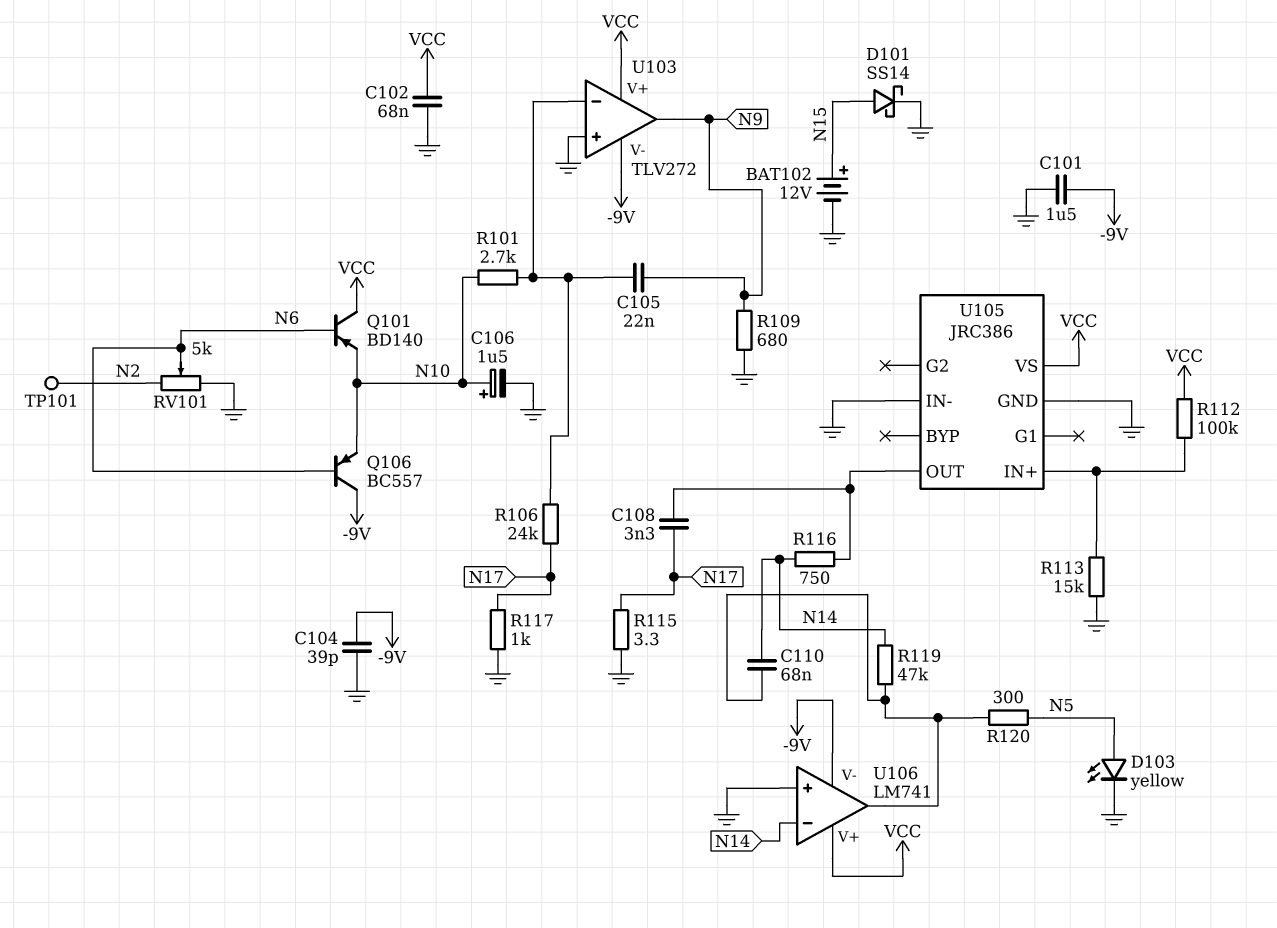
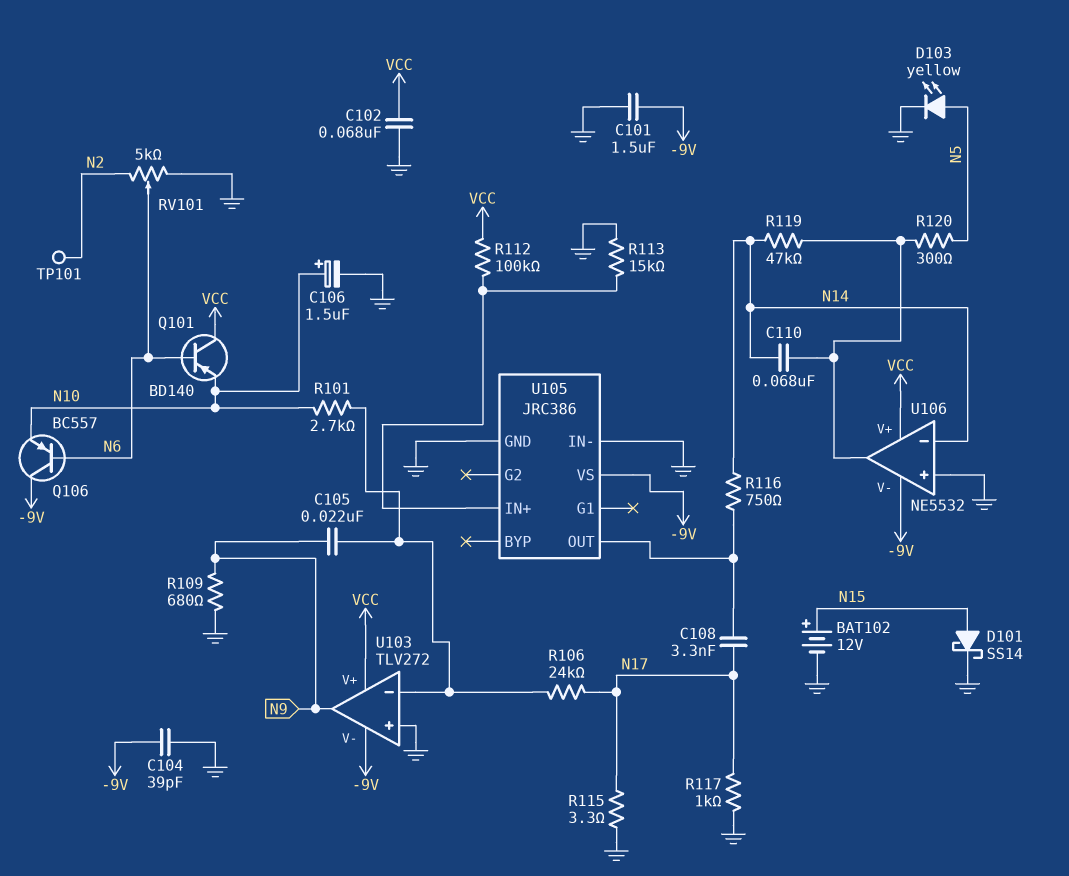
U105 pin VS: VCC -> -9V
U106: LM741 -> NE5532

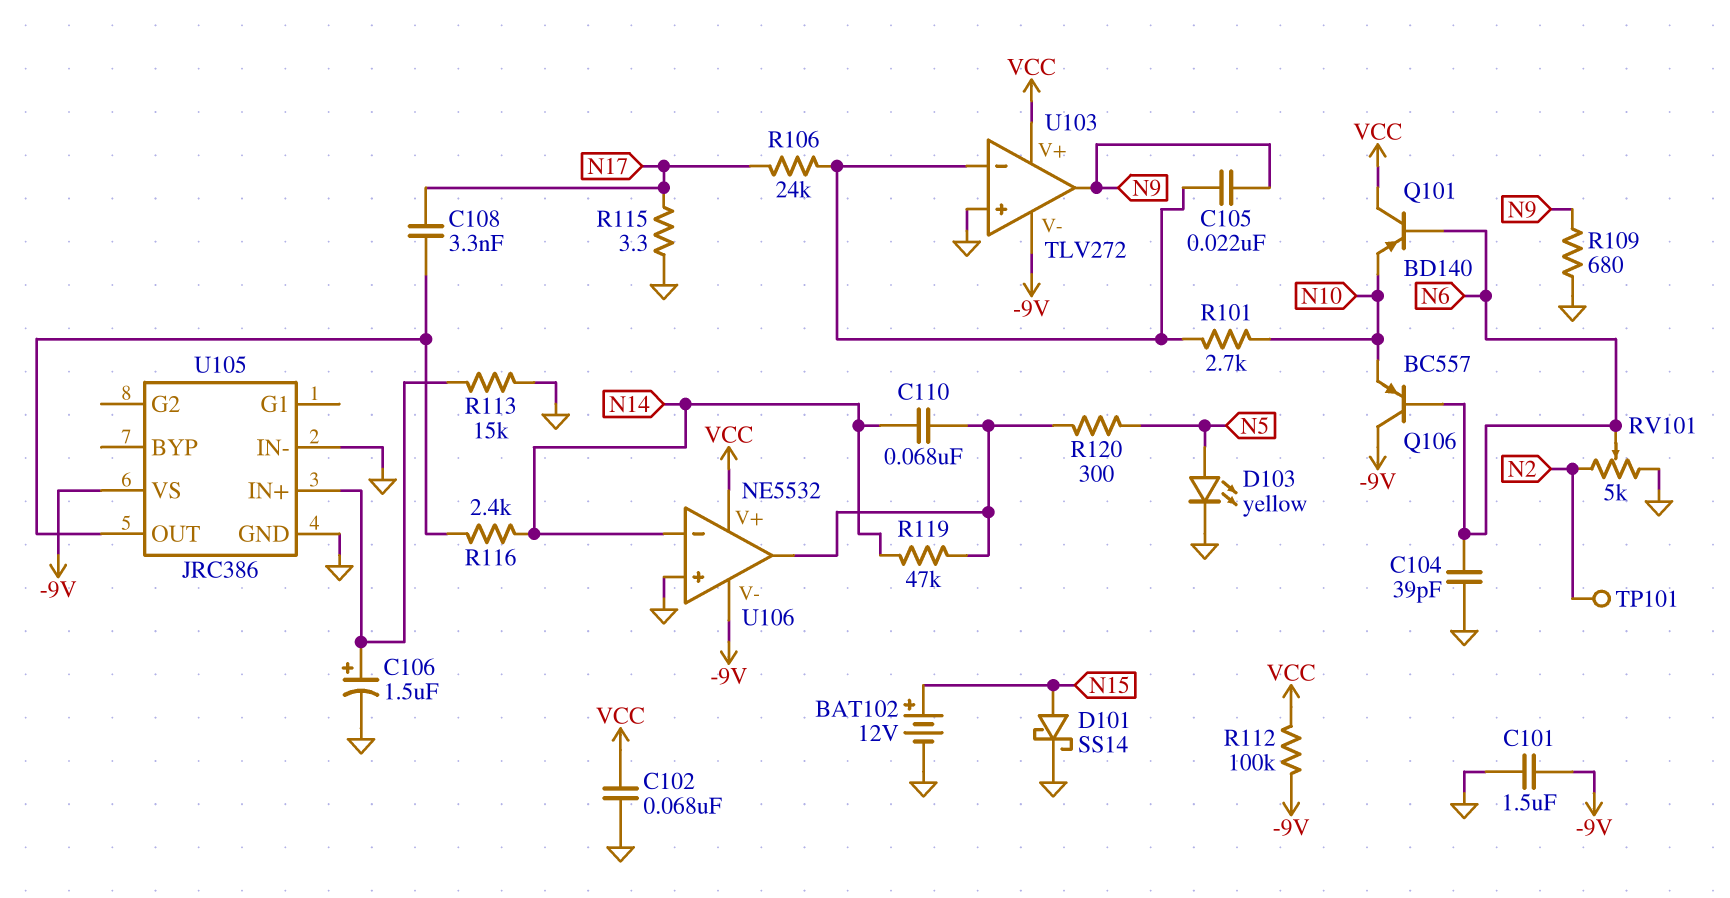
C104: 39pF (-9V, GND) -> 39pF (GND, N6)
C106: 1.5uF (plus N10, minus GND) -> 1.5uF (plus U105/IN+, minus GND)
R112: 100k (U105/IN+, VCC) -> 100k (-9V, VCC)
R116: 750 (N14, U105/OUT) -> 2.4k (N14, U105/OUT)
R117: 1k (GND, N17) -> none

